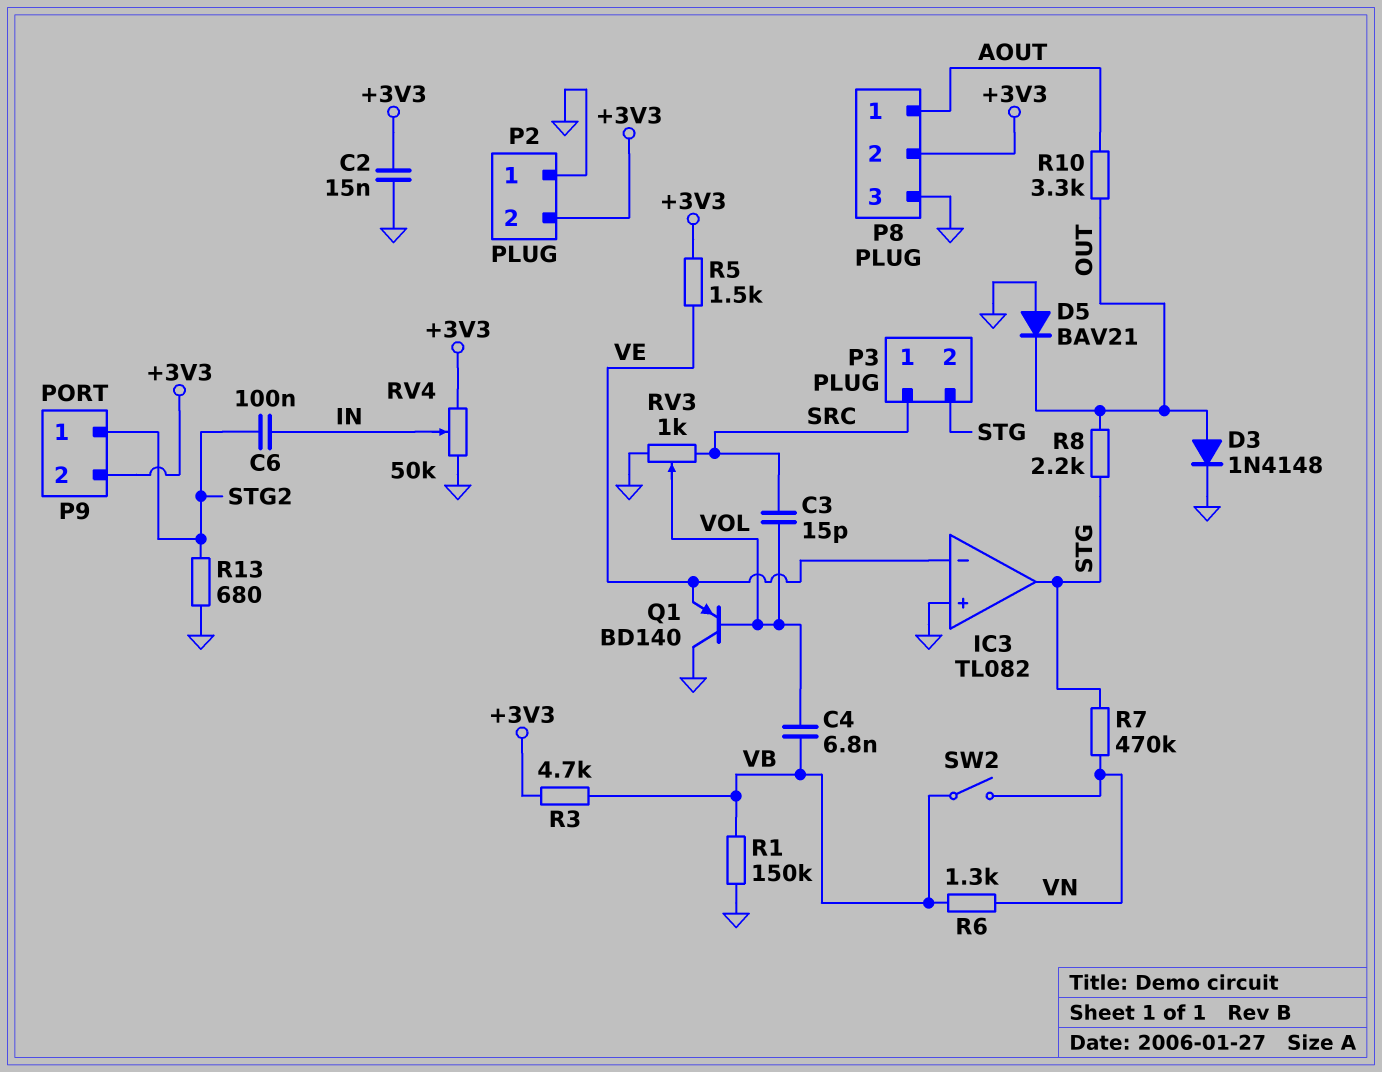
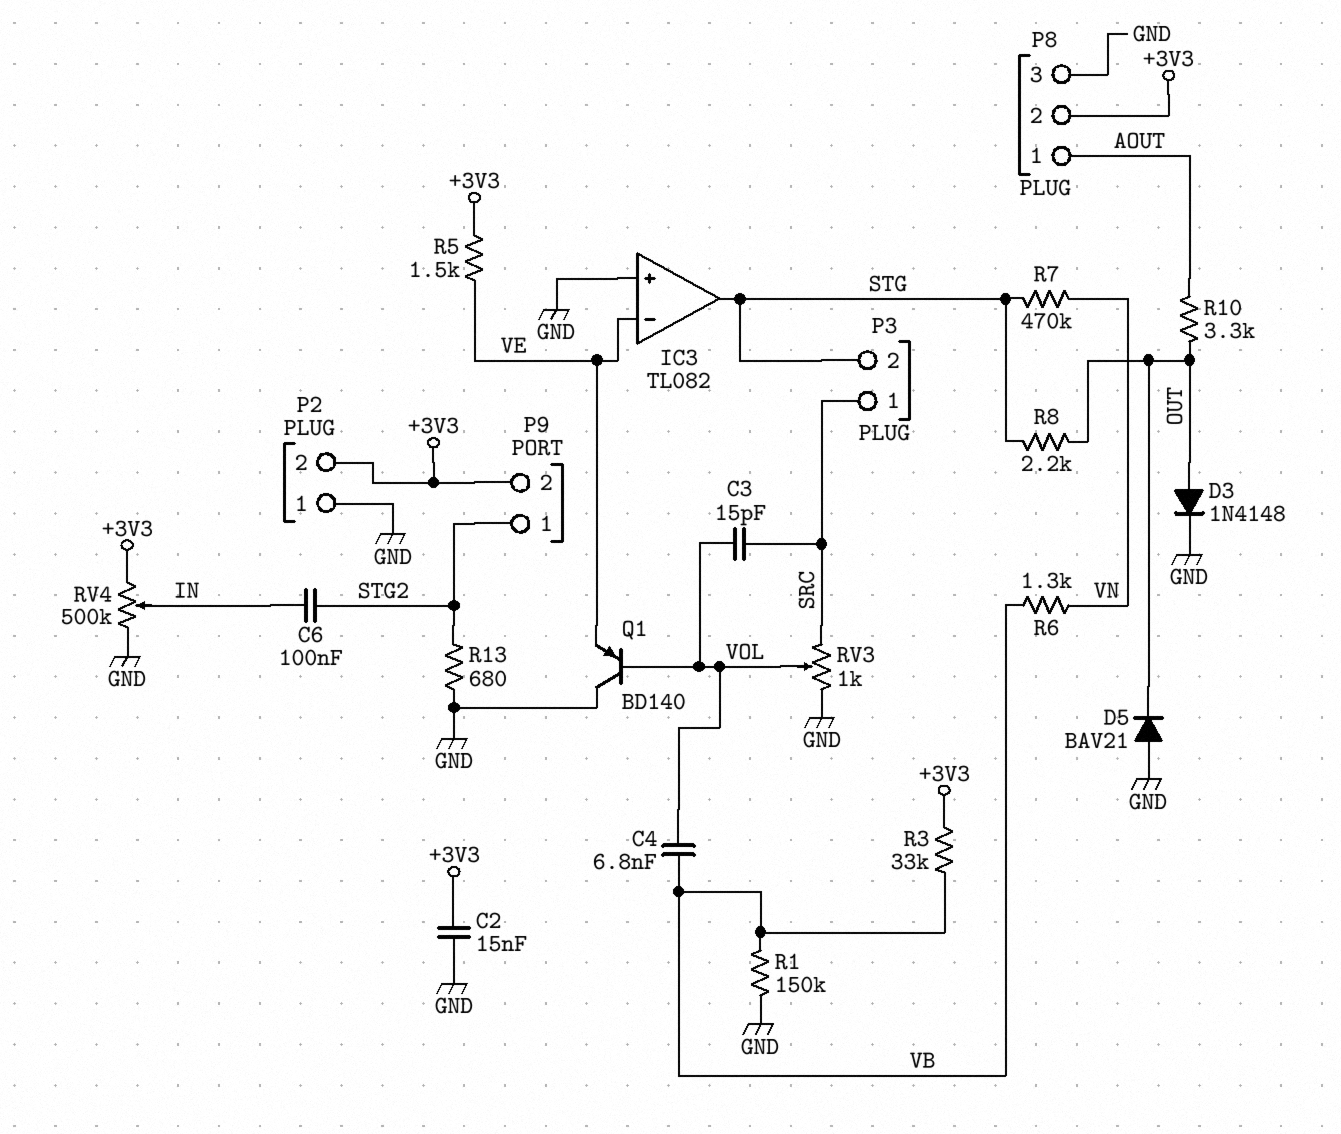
R3: 4.7k (+3V3, VB) -> 33k (+3V3, VB)
RV4: 50k (+3V3, GND, wiper IN) -> 500k (+3V3, GND, wiper IN)
SW2: switch (VB, VN) -> none

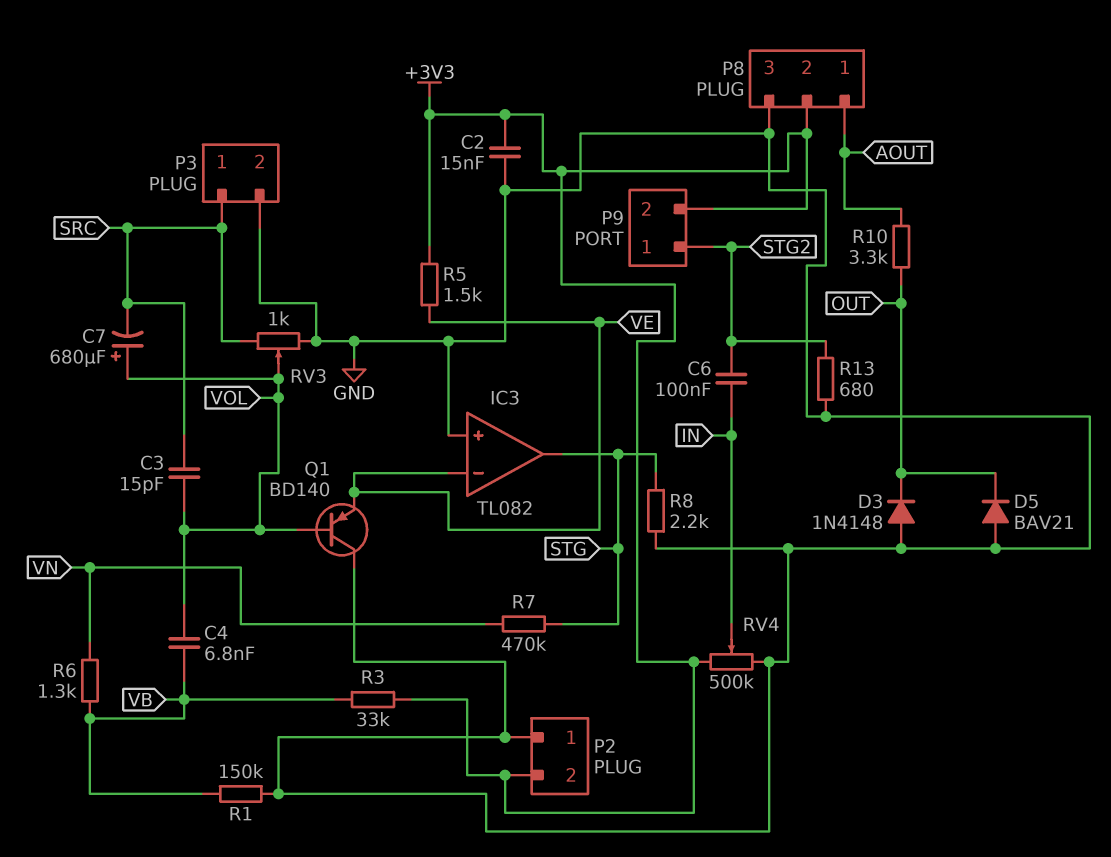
C7: none -> 680uF (plus VOL, minus SRC)
D3: diode 1N4148 (A OUT, K GND) -> diode 1N4148 (A GND, K OUT)
P3 pin 2: STG -> GND
R8: 2.2k (OUT, STG) -> 2.2k (GND, STG)

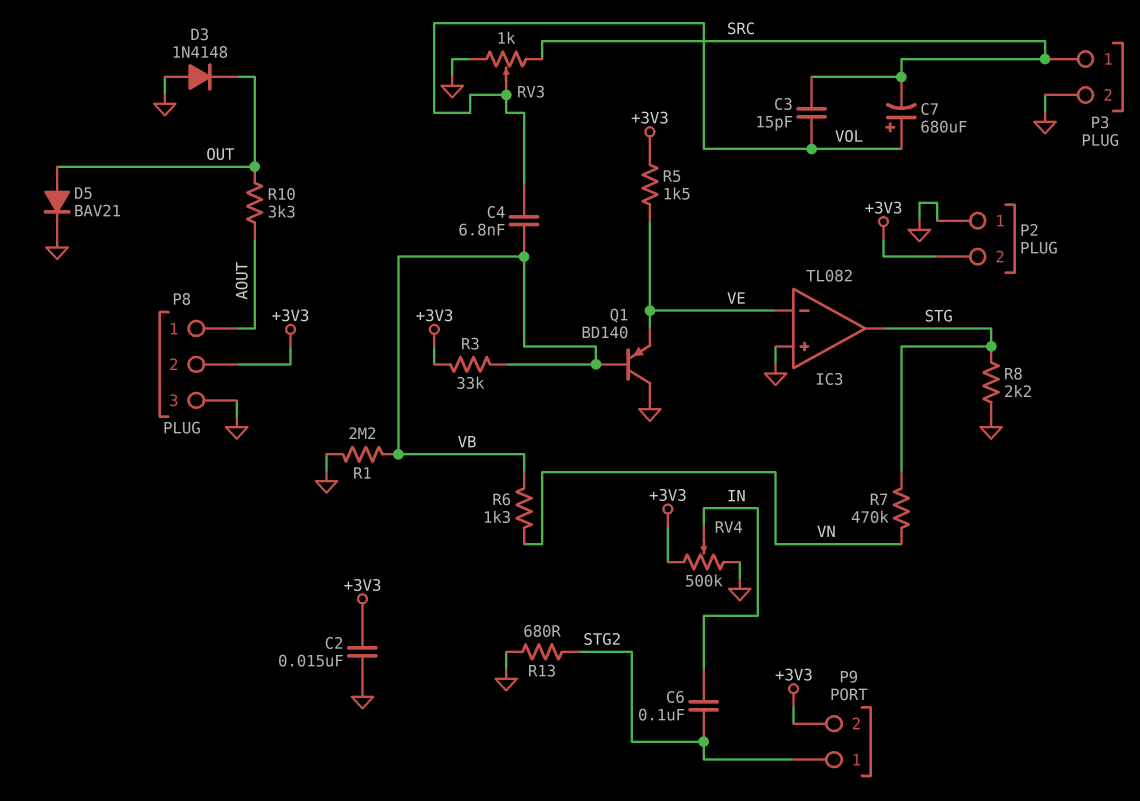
D5: diode BAV21 (A GND, K OUT) -> diode BAV21 (A OUT, K GND)
Q1: PNP BD140 (B VOL, C GND, E VE) -> PNP BD140 (B VB, C GND, E VE)
R1: 150k (GND, VB) -> 2.2M (GND, VB)

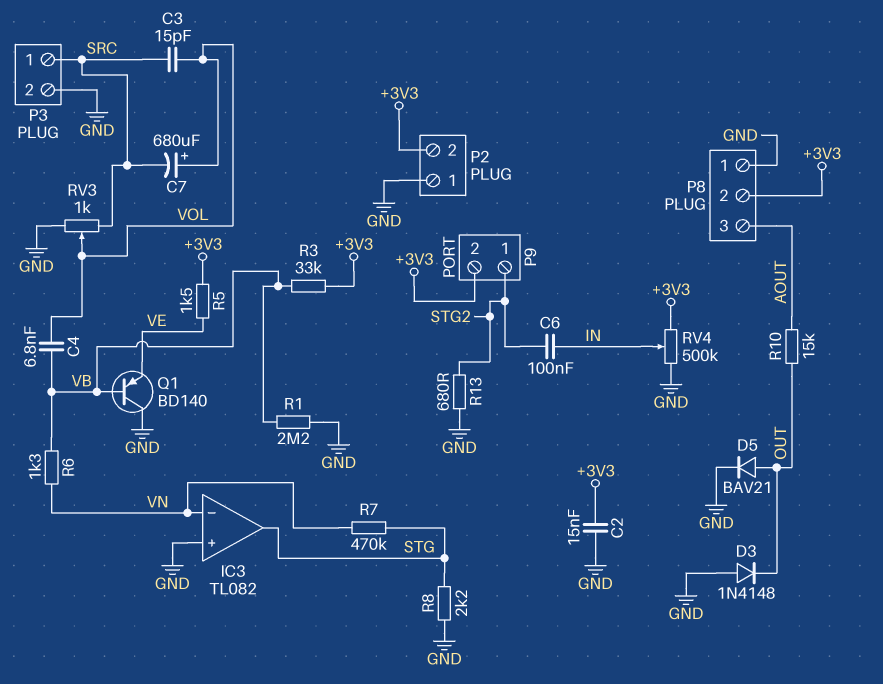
IC3 pin in-: VE -> VN
P8 pin 1: AOUT -> GND
P8 pin 3: GND -> AOUT
R10: 3.3k (AOUT, OUT) -> 15k (AOUT, OUT)

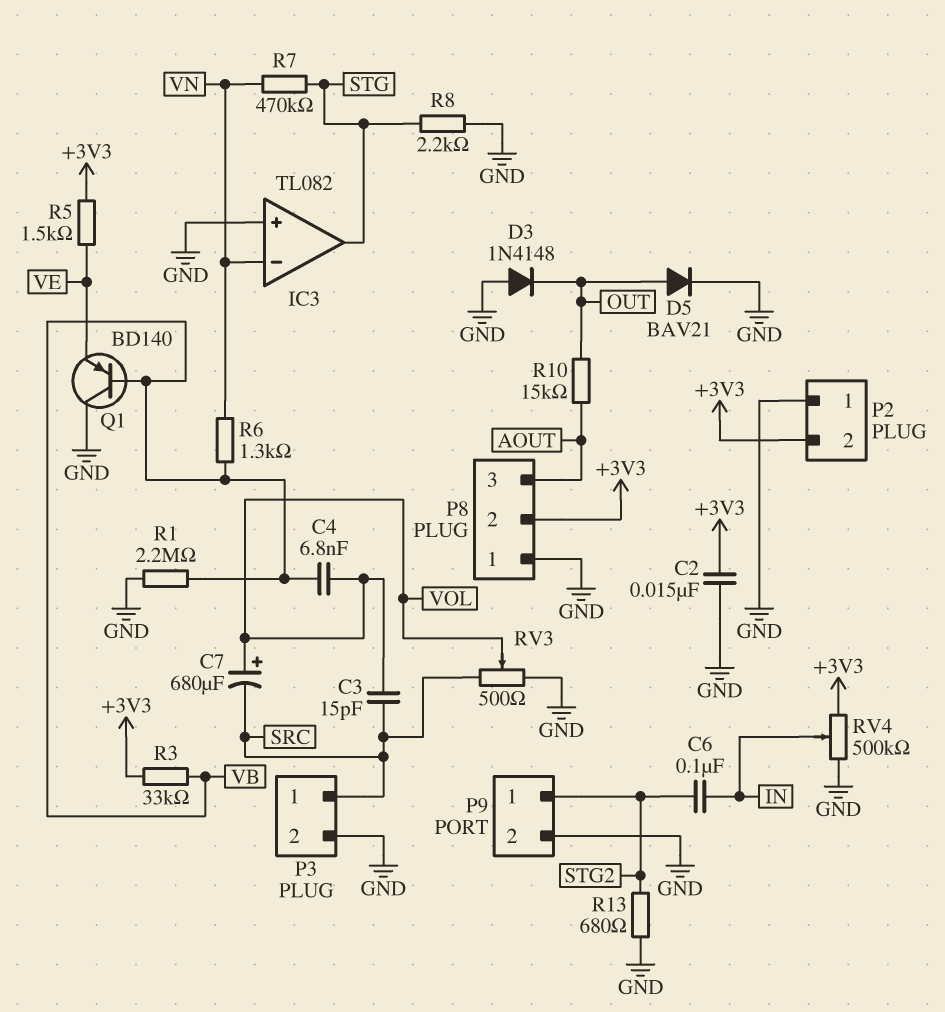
P9 pin 2: +3V3 -> GND
RV3: 1k (GND, SRC, wiper VOL) -> 500 (GND, SRC, wiper VOL)

